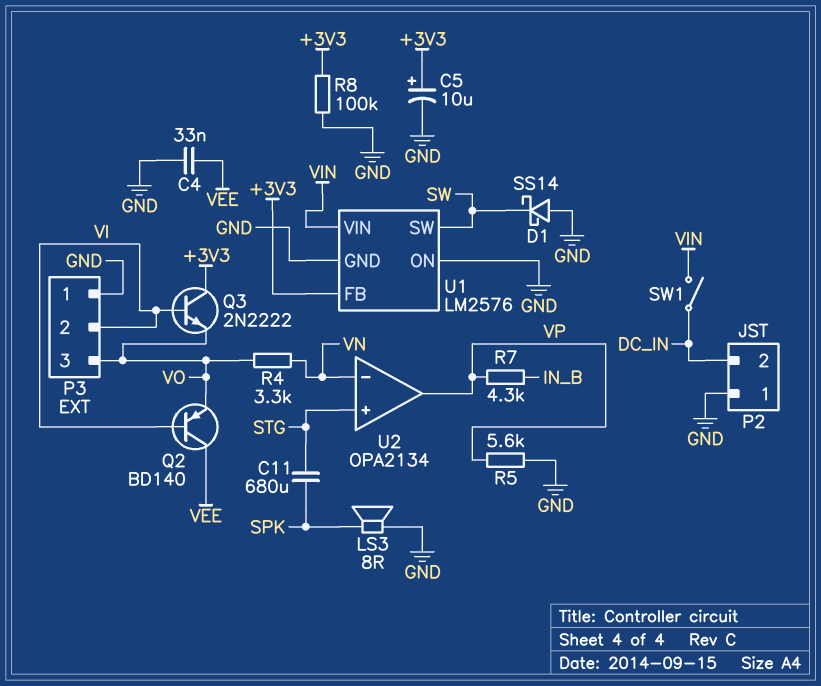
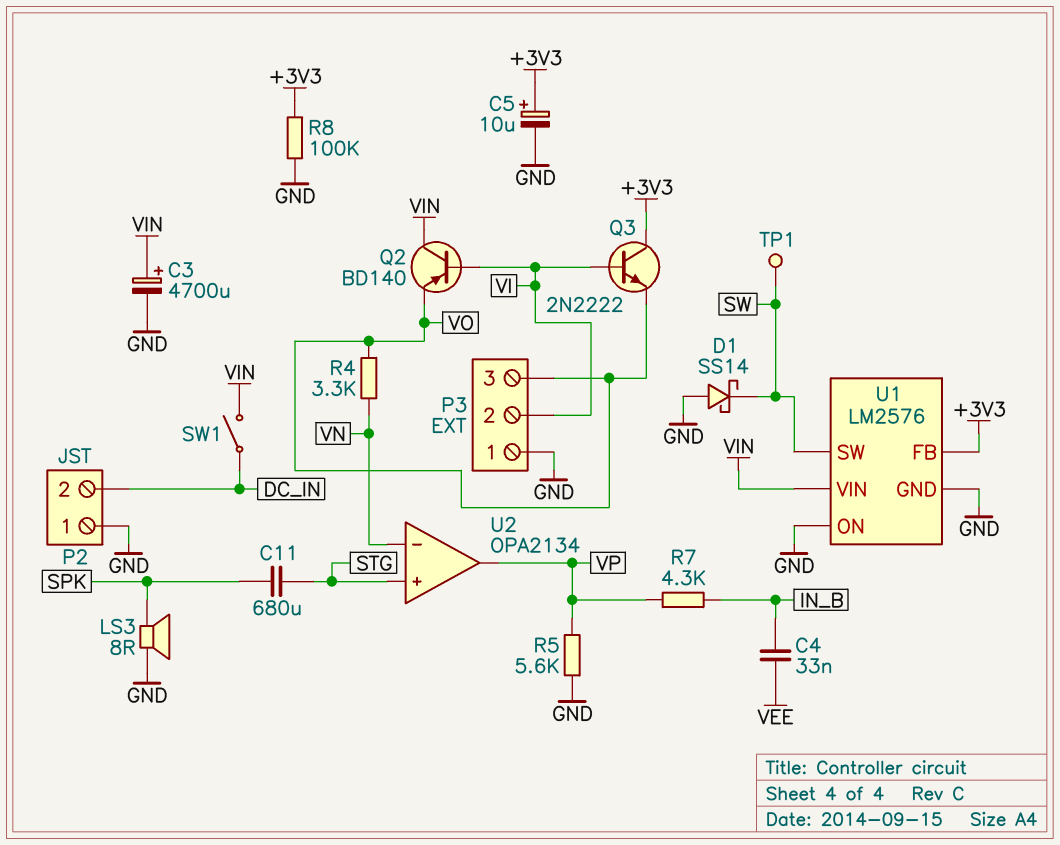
C3: none -> 4700uF (plus VIN, minus GND)
C4: 33nF (GND, VEE) -> 33nF (IN_B, VEE)
Q2: PNP BD140 (B VI, C VEE, E VO) -> PNP BD140 (B VI, C VIN, E VO)
TP1: none -> test point (SW)

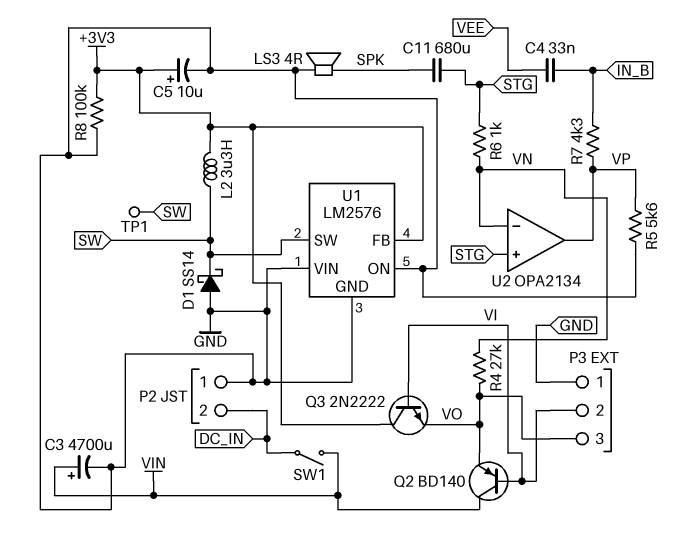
L2: none -> 3.3uH (+3V3, SW)
LS3: speaker 8R (GND, SPK) -> speaker 4R (GND, SPK)
R4: 3.3k (VN, VO) -> 27k (VN, VO)
R6: none -> 1k (STG, VN)
U1 pin VIN: VIN -> GND

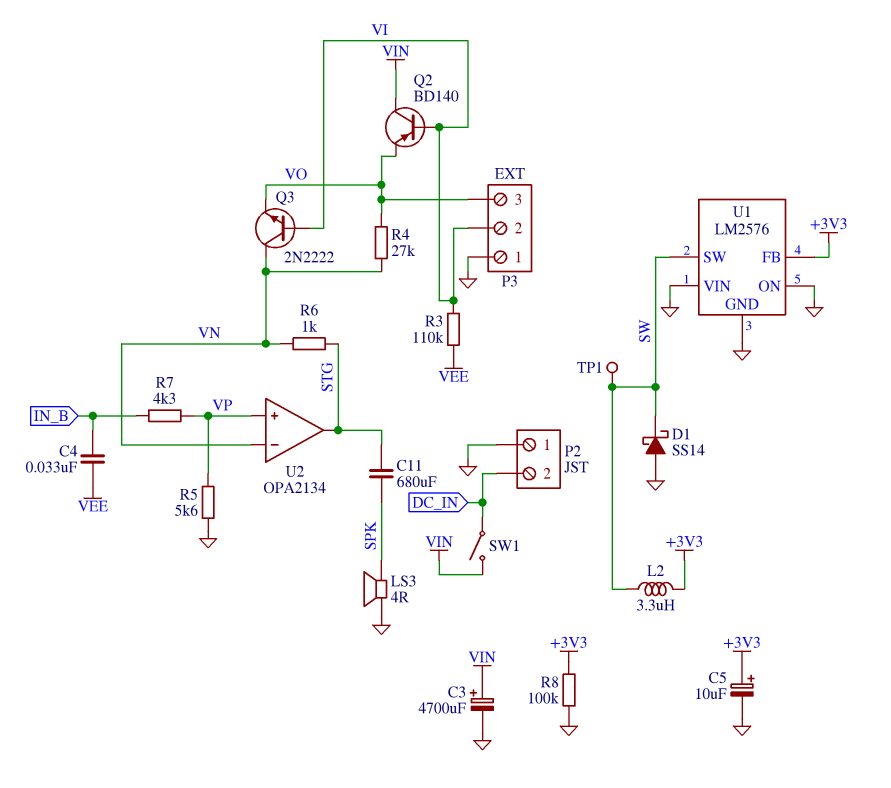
Q3: NPN 2N2222 (B VI, C +3V3, E VO) -> NPN 2N2222 (B VI, C VN, E VO)
R3: none -> 110k (VEE, VI)
U2 pin in+: STG -> VP
U2 pin out: VP -> STG

